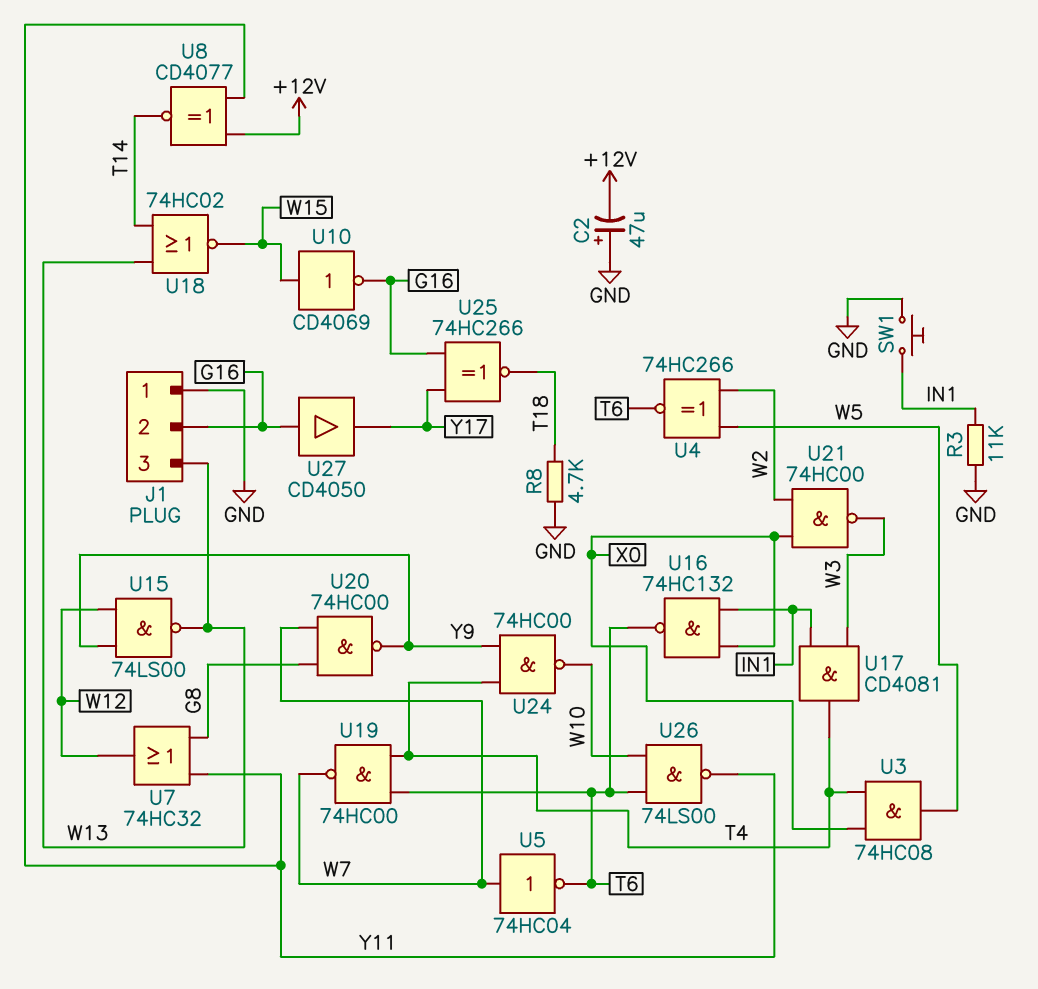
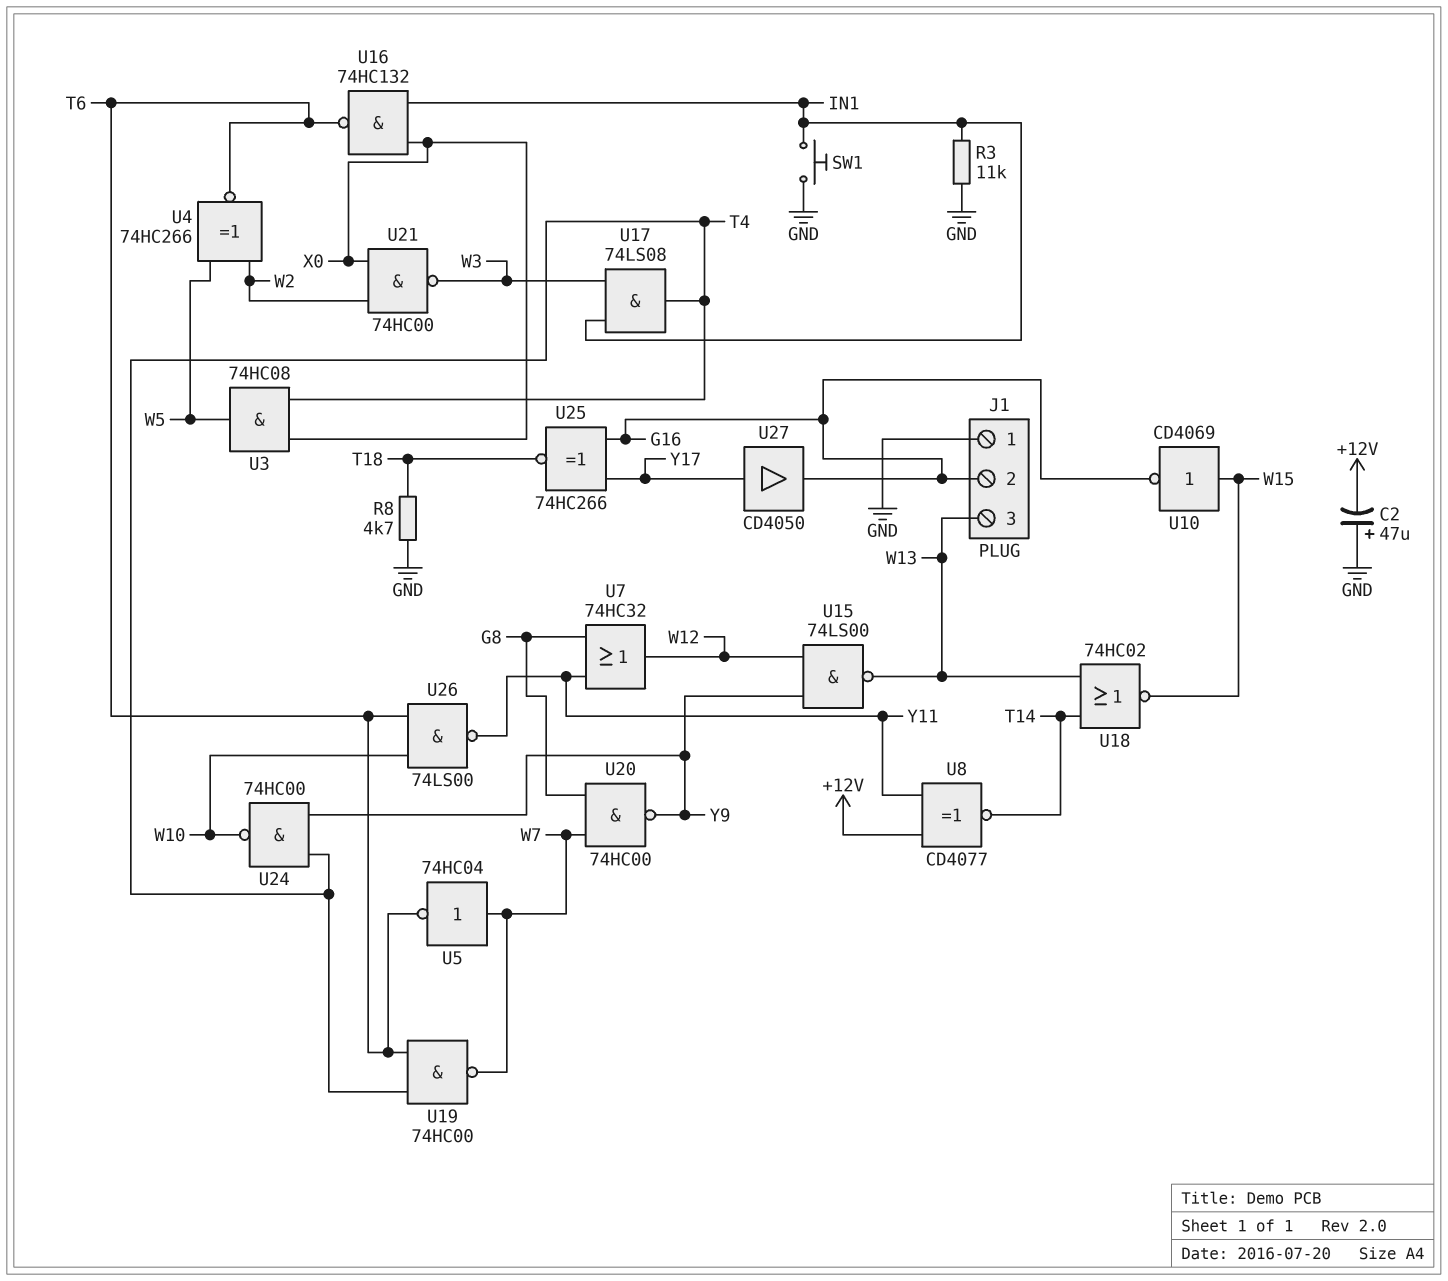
U17: AND CD4081 (in IN1, in W3, out T4) -> AND 74LS08 (in IN1, in W3, out T4)
U27: buffer CD4050 (in G16, out Y17) -> buffer CD4050 (in Y17, out G16)

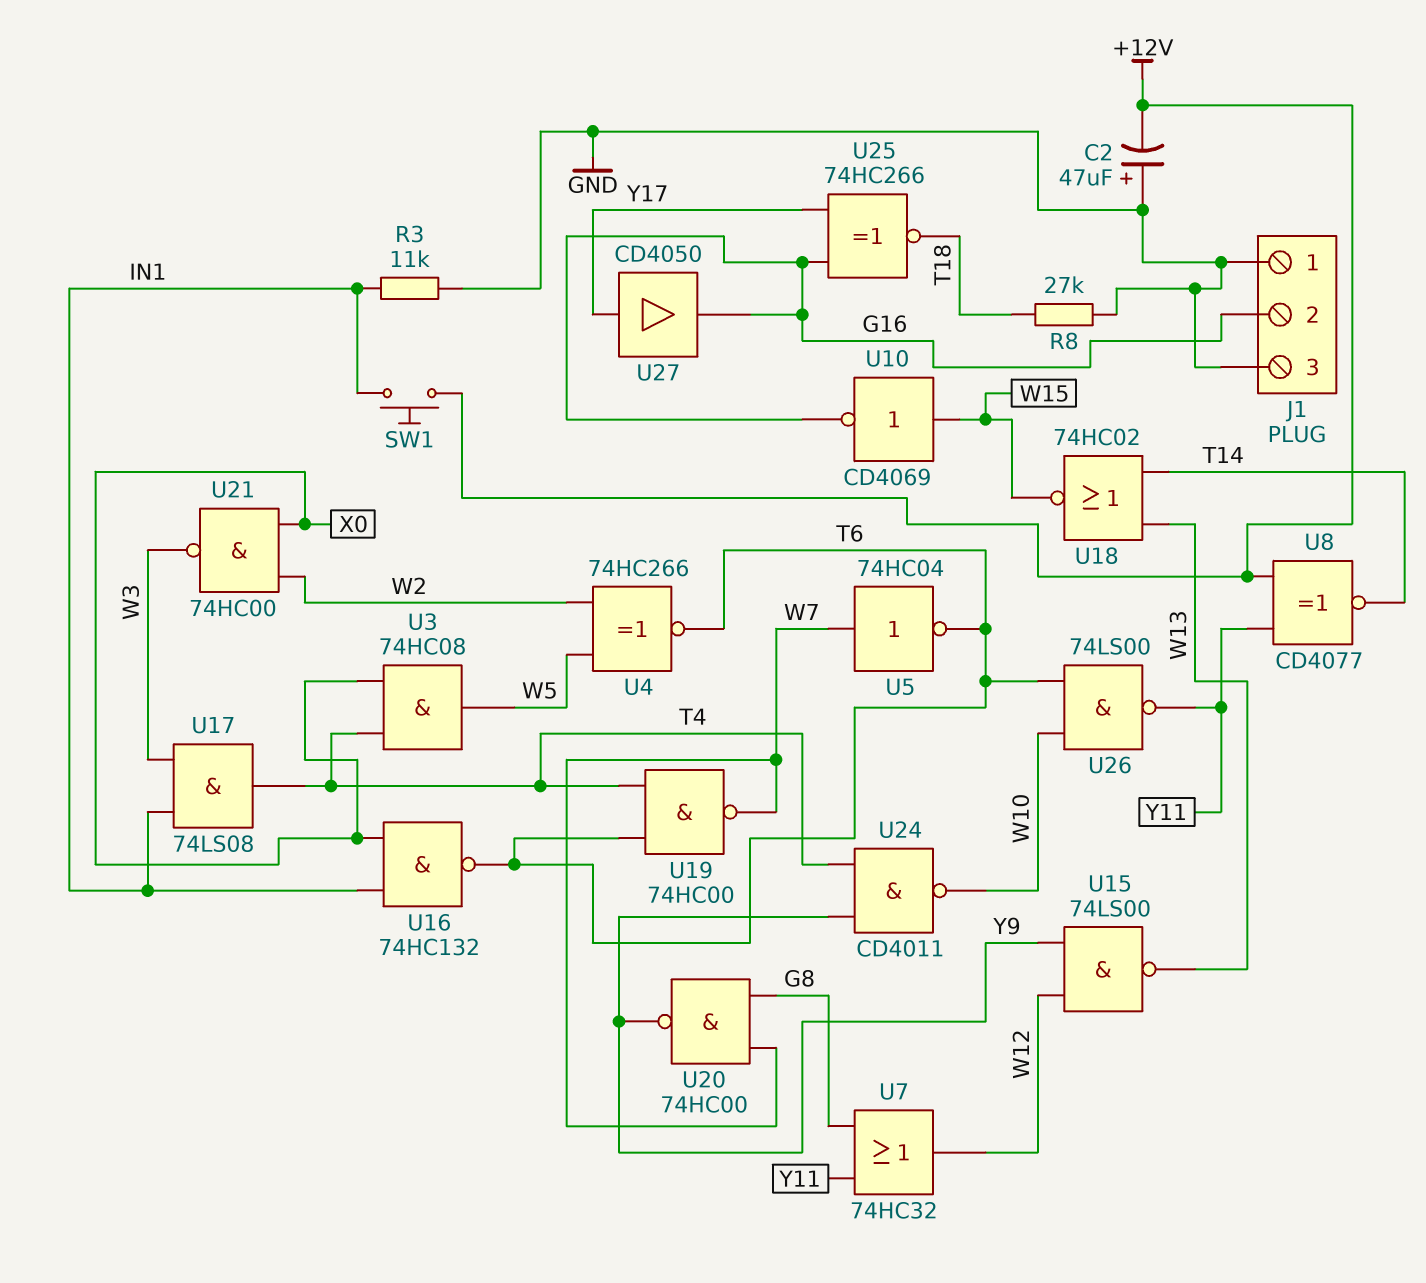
J1 pin 3: W13 -> GND
R8: 4.7k (GND, T18) -> 27k (GND, T18)
SW1: button (GND, IN1) -> button (+12V, IN1)
U24: NAND 74HC00 (in T4, in Y9, out W10) -> NAND CD4011 (in T4, in Y9, out W10)

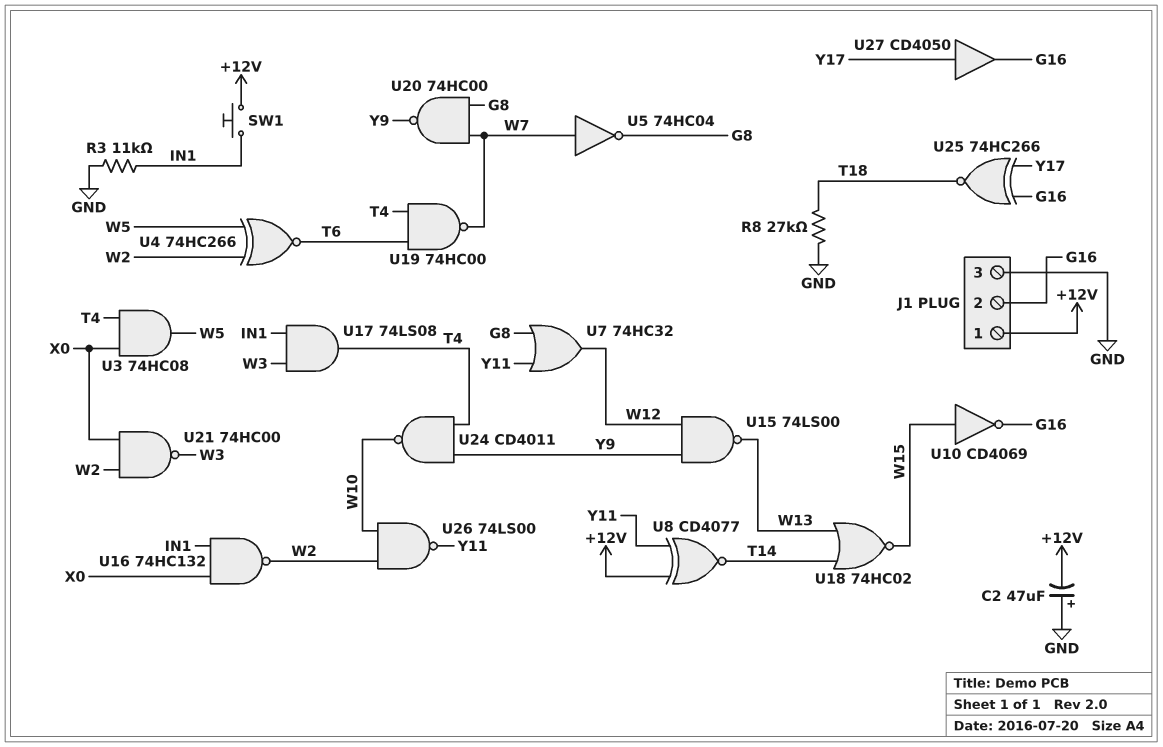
J1 pin 1: GND -> +12V
U5: NOT 74HC04 (in W7, out T6) -> NOT 74HC04 (in W7, out G8)
U16: NAND 74HC132 (in IN1, in X0, out T6) -> NAND 74HC132 (in IN1, in X0, out W2)
U26: NAND 74LS00 (in T6, in W10, out Y11) -> NAND 74LS00 (in W2, in W10, out Y11)

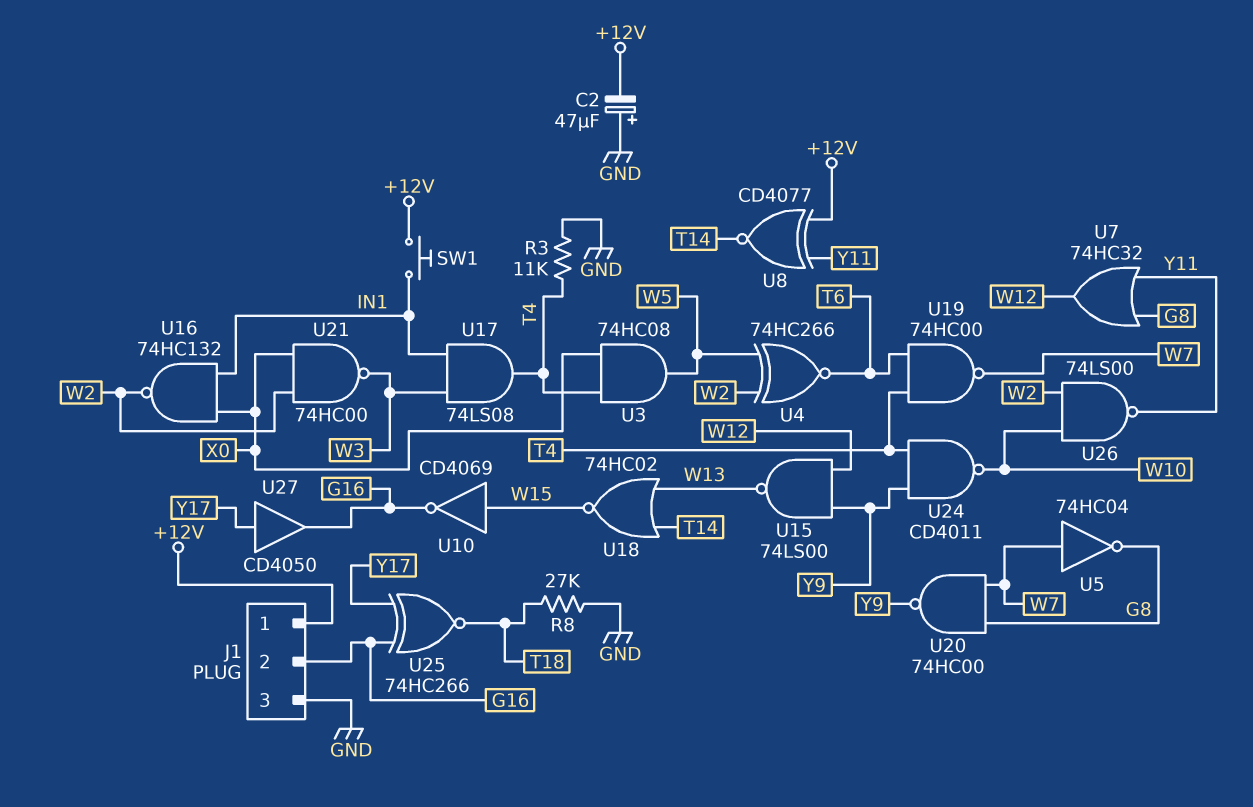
R3: 11k (GND, IN1) -> 11k (GND, T4)

